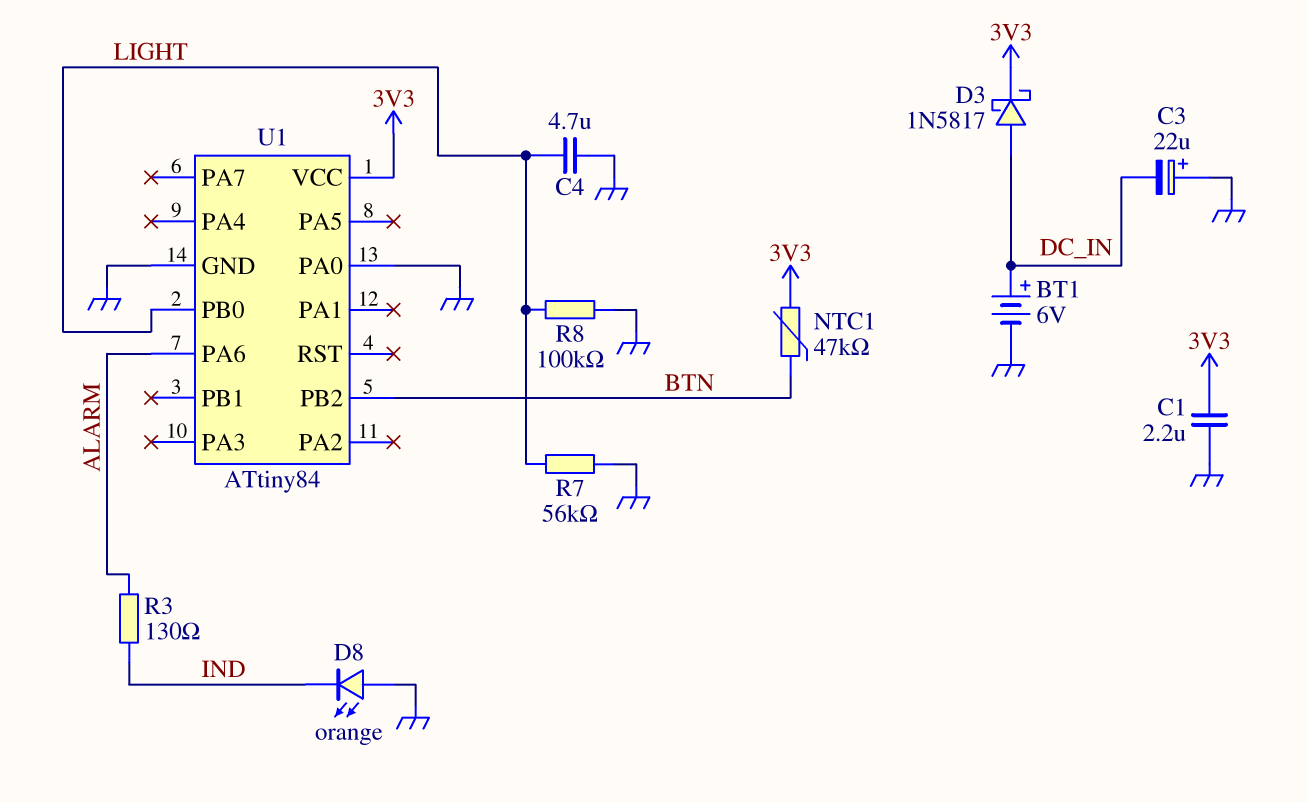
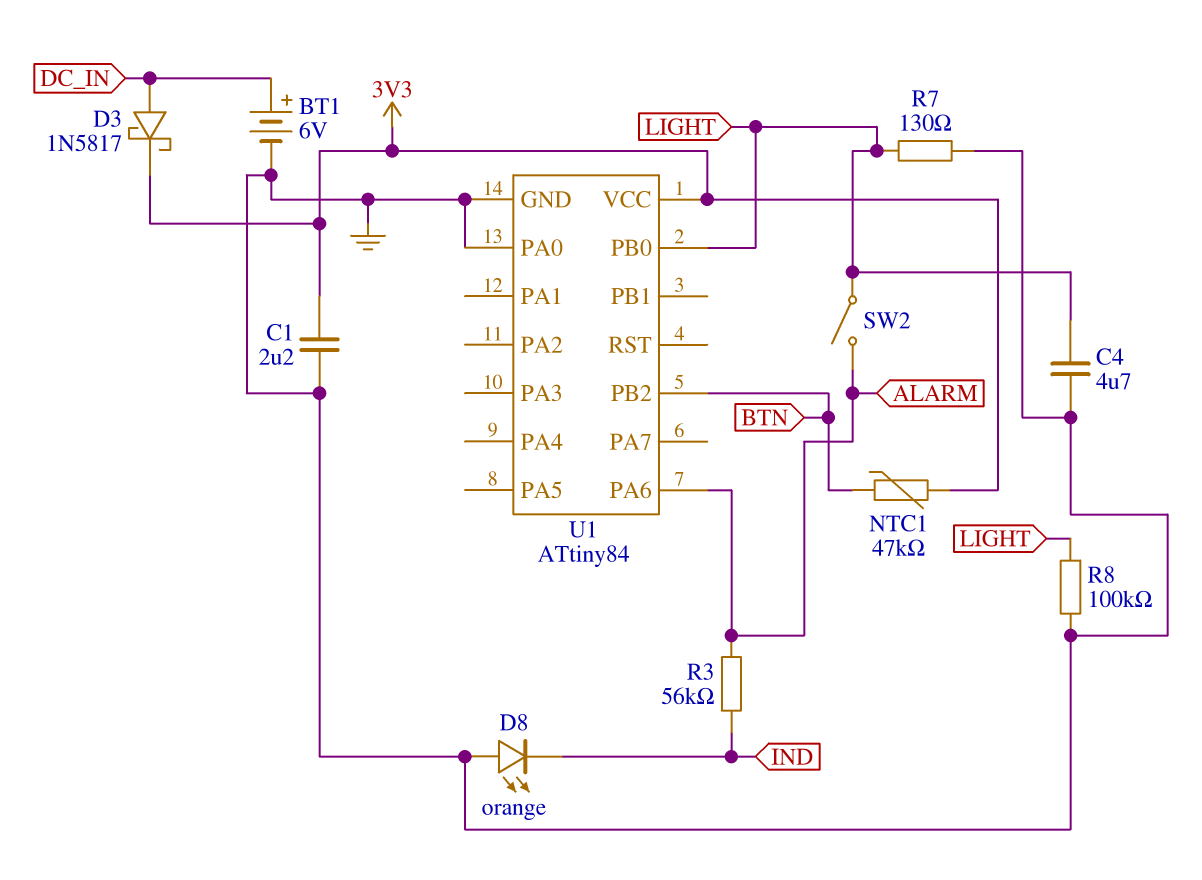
C3: 22uF (plus GND, minus DC_IN) -> none
R3: 130 (ALARM, IND) -> 56k (ALARM, IND)
R7: 56k (GND, LIGHT) -> 130 (GND, LIGHT)
SW2: none -> switch (ALARM, LIGHT)

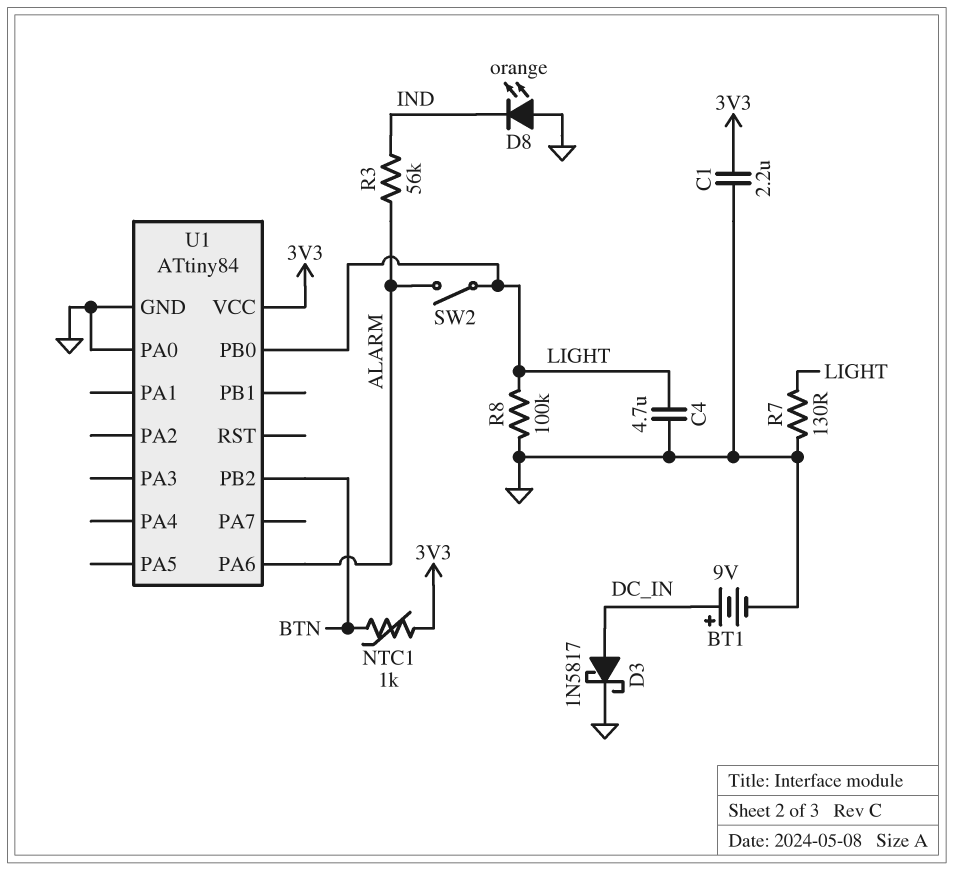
BT1: 6V (plus DC_IN, minus GND) -> 9V (plus DC_IN, minus GND)
D3: schottky 1N5817 (A DC_IN, K 3V3) -> schottky 1N5817 (A DC_IN, K GND)
NTC1: 47k (3V3, BTN) -> 1k (3V3, BTN)

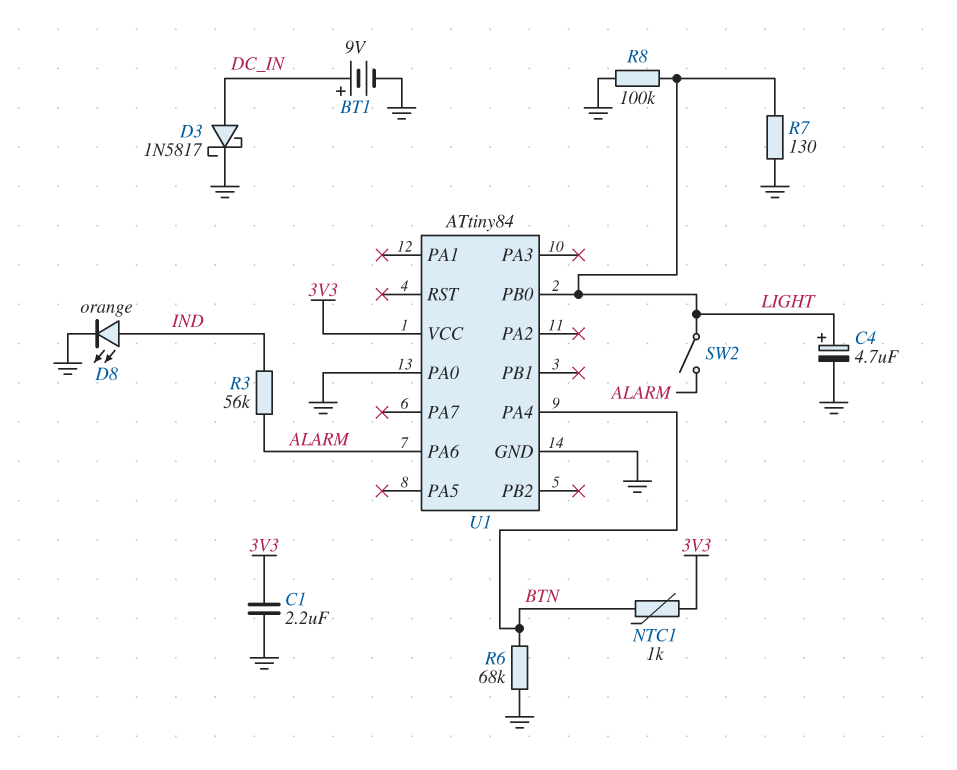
C4: 4.7uF (GND, LIGHT) -> 4.7uF (plus LIGHT, minus GND)
D8: LED orange (A GND, K IND) -> LED orange (A IND, K GND)
R6: none -> 68k (BTN, GND)
U1 pin PA4: none -> BTN
U1 pin PB2: BTN -> none

